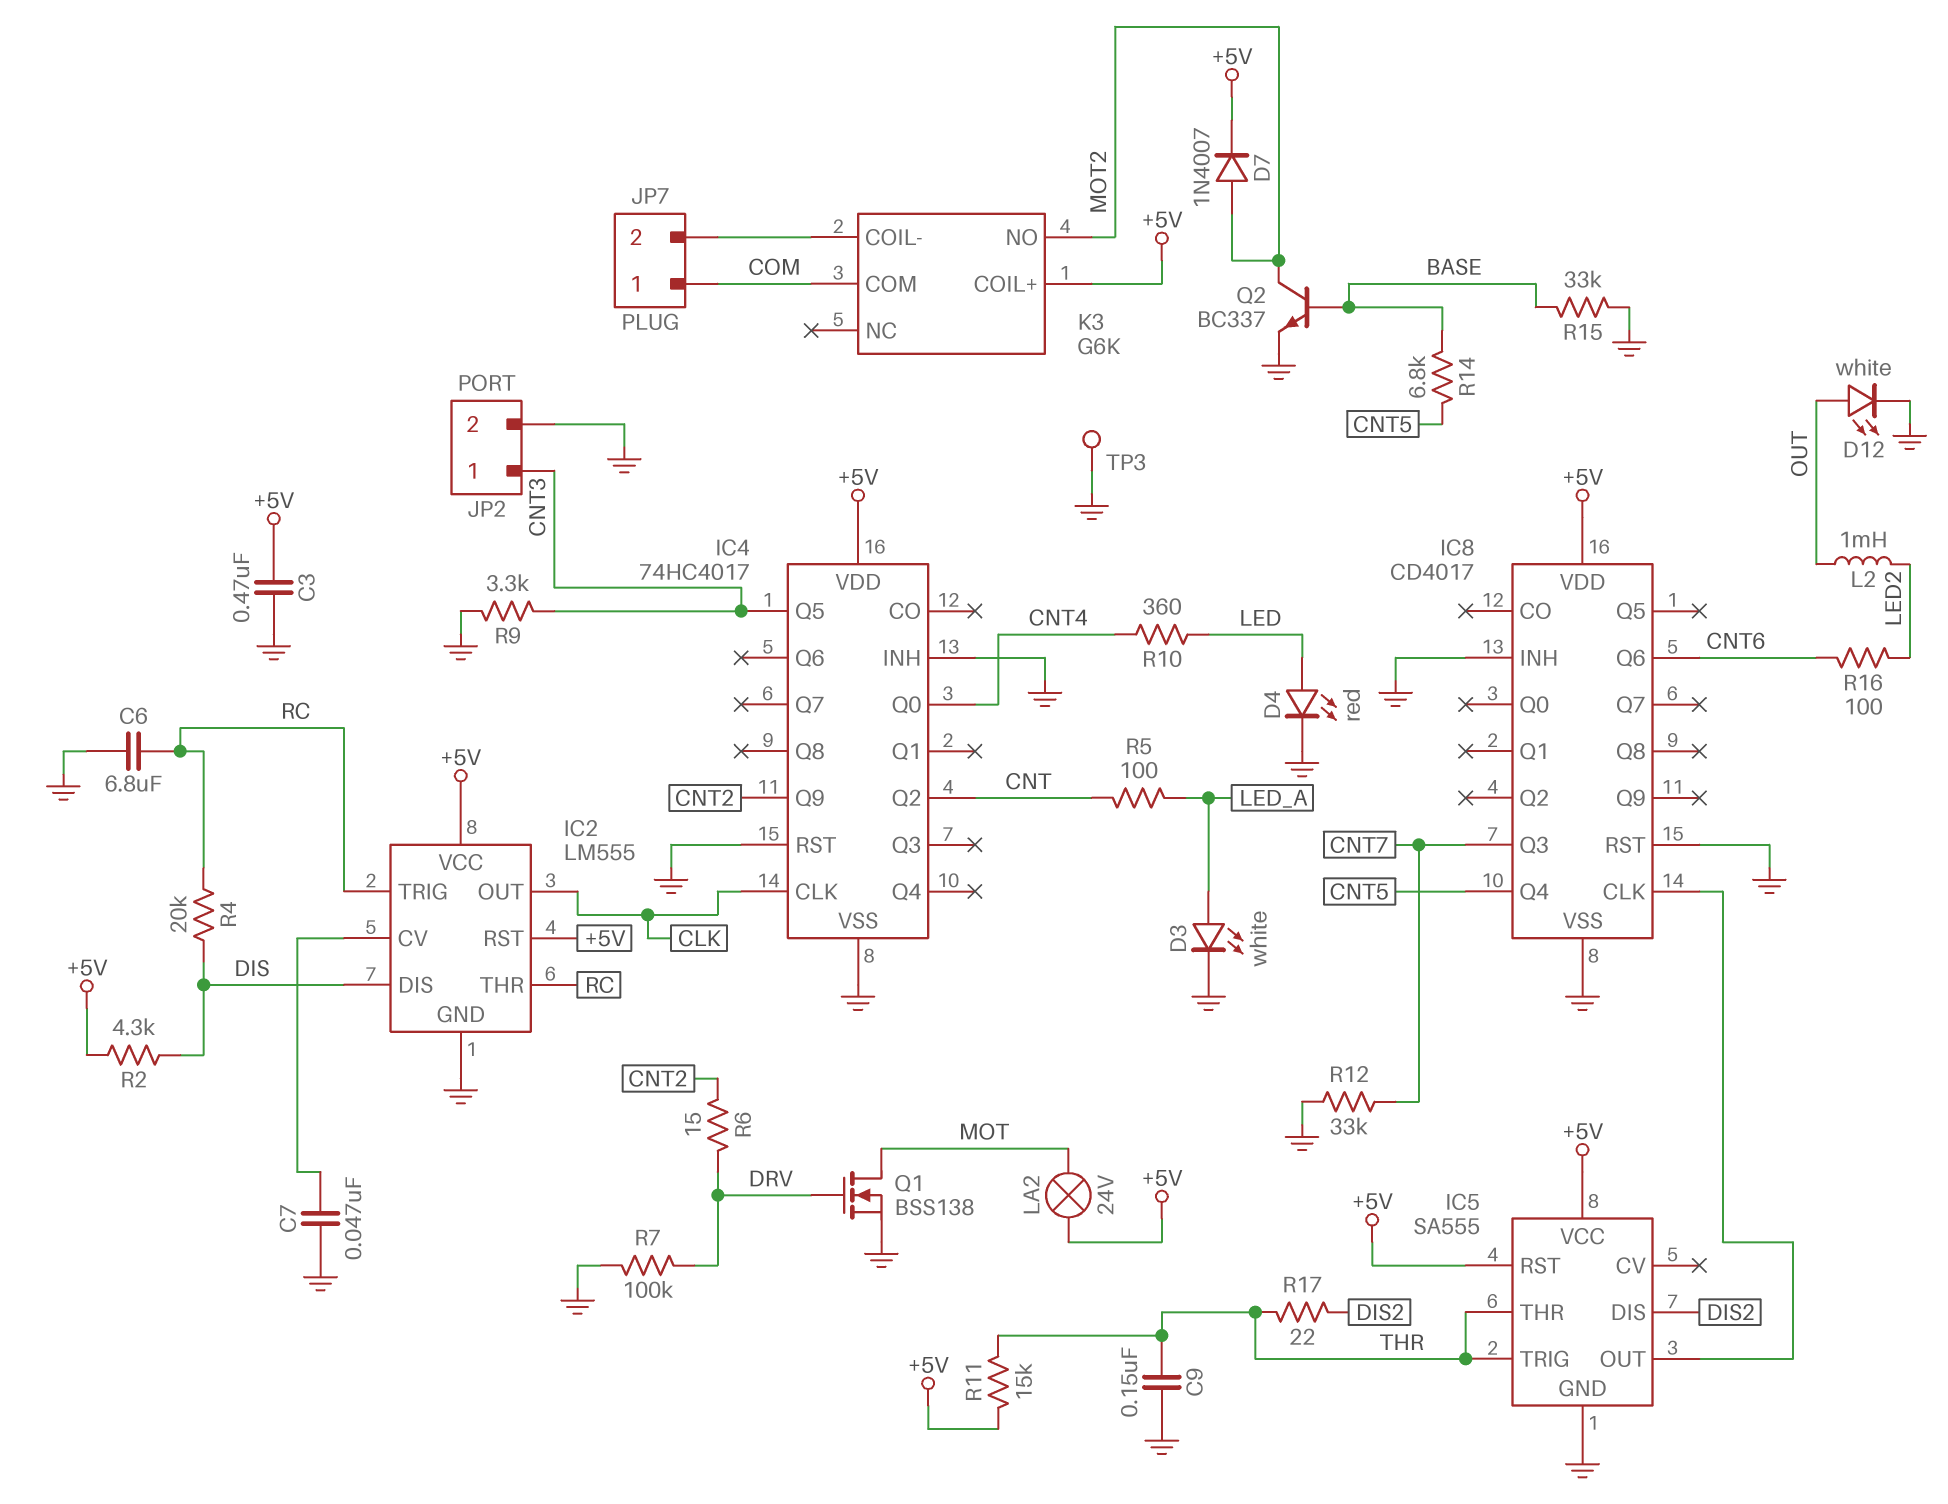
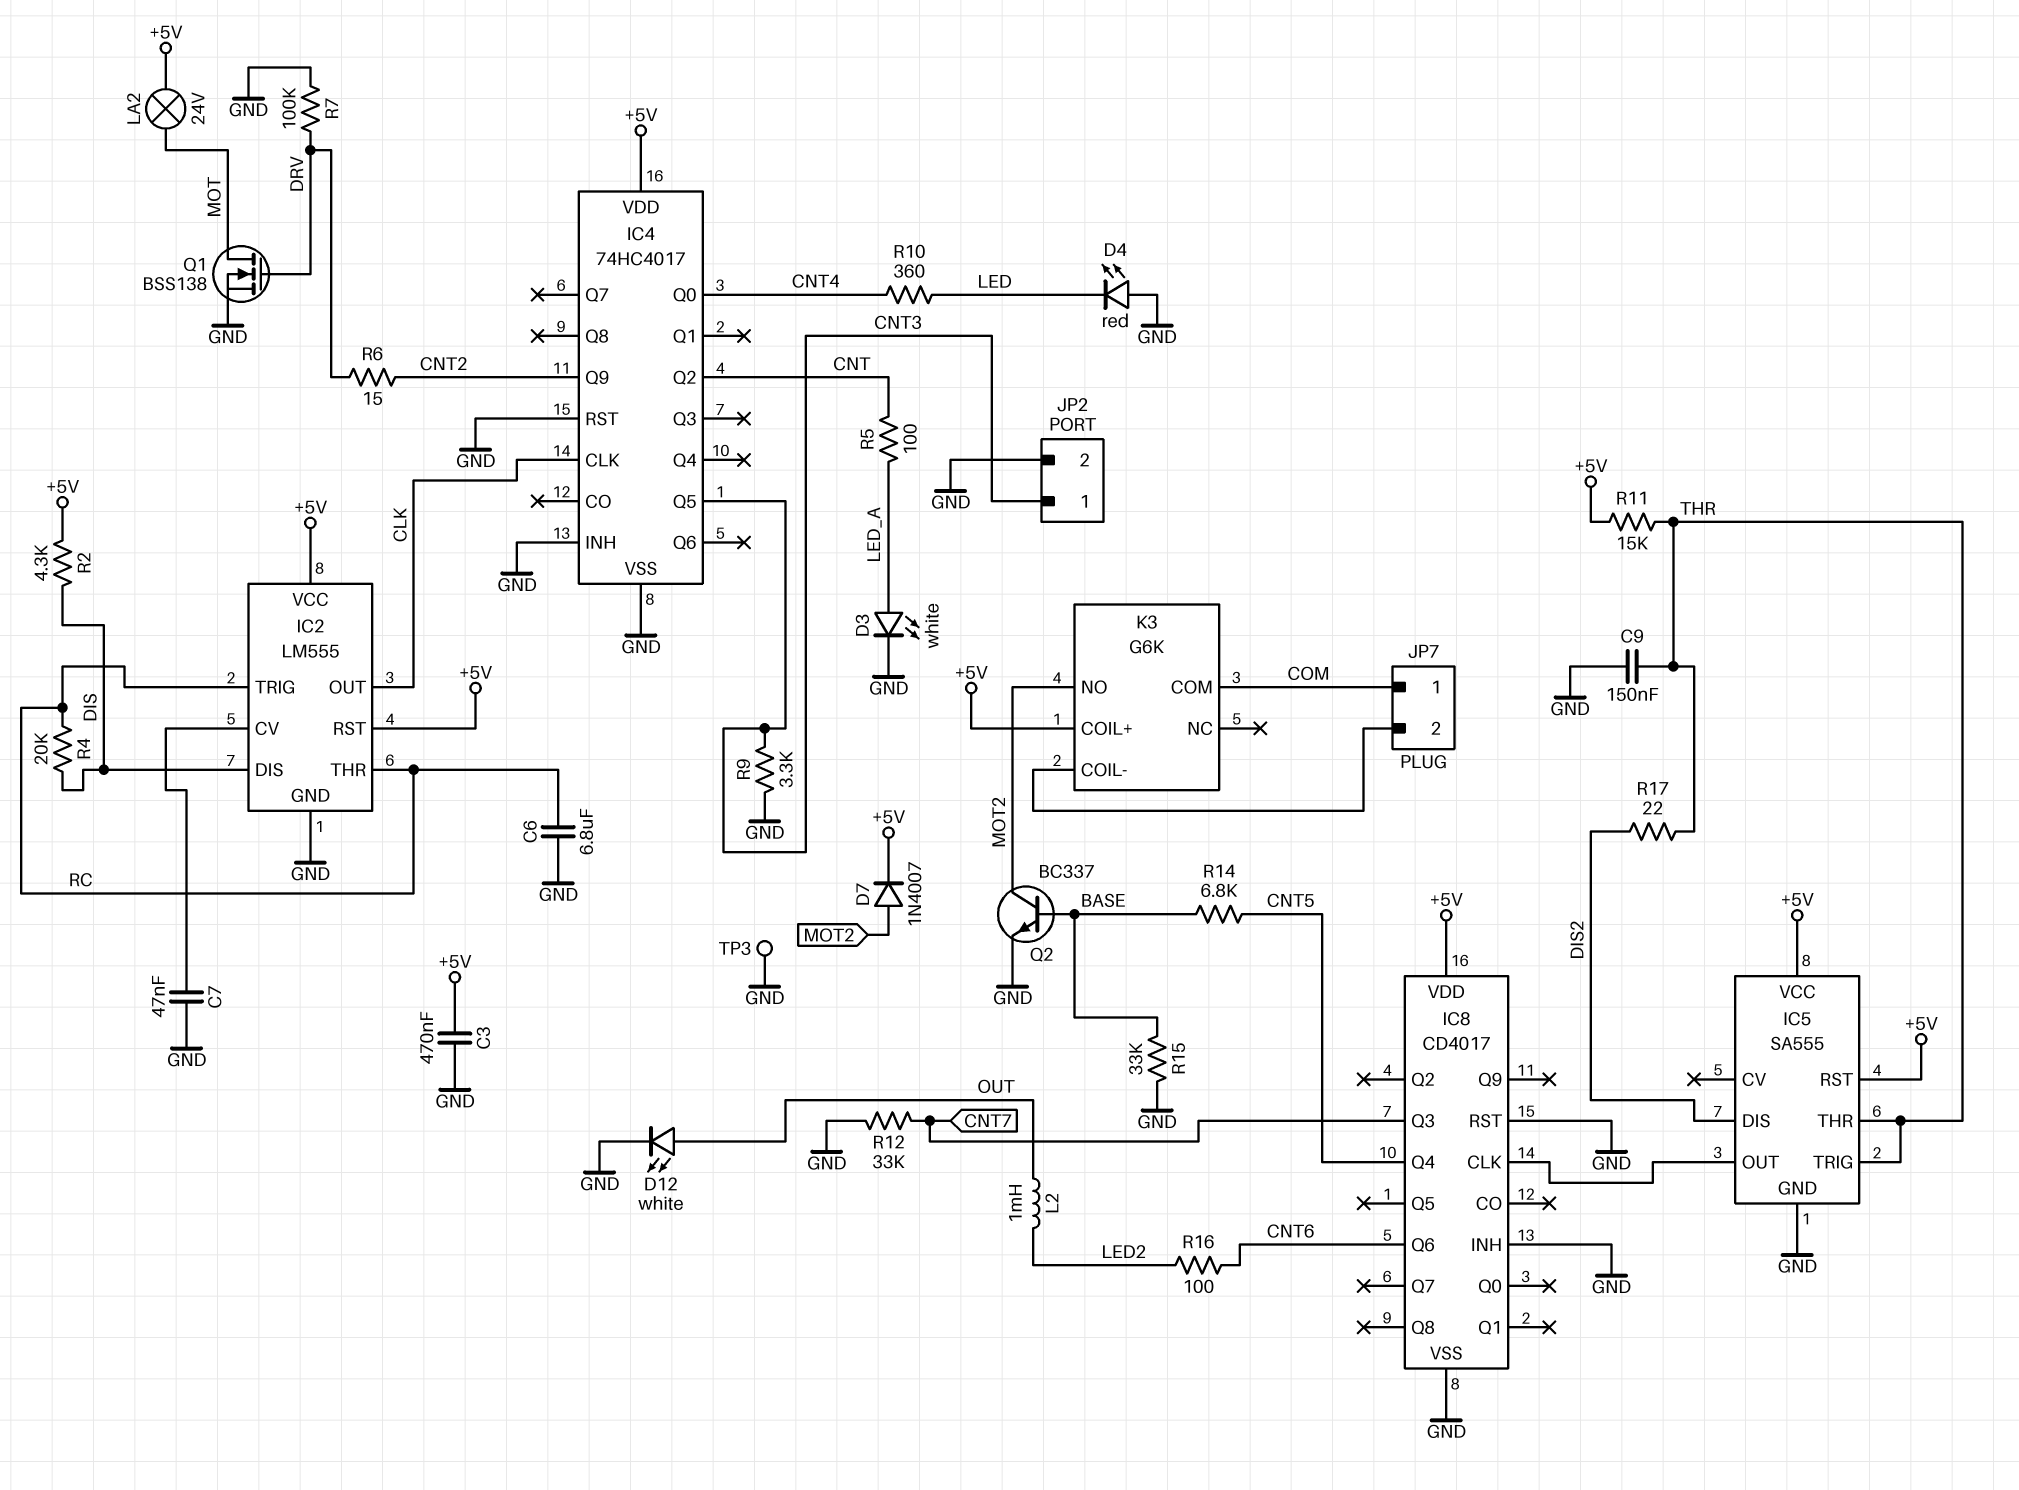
D4: LED red (A LED, K GND) -> LED red (A GND, K LED)

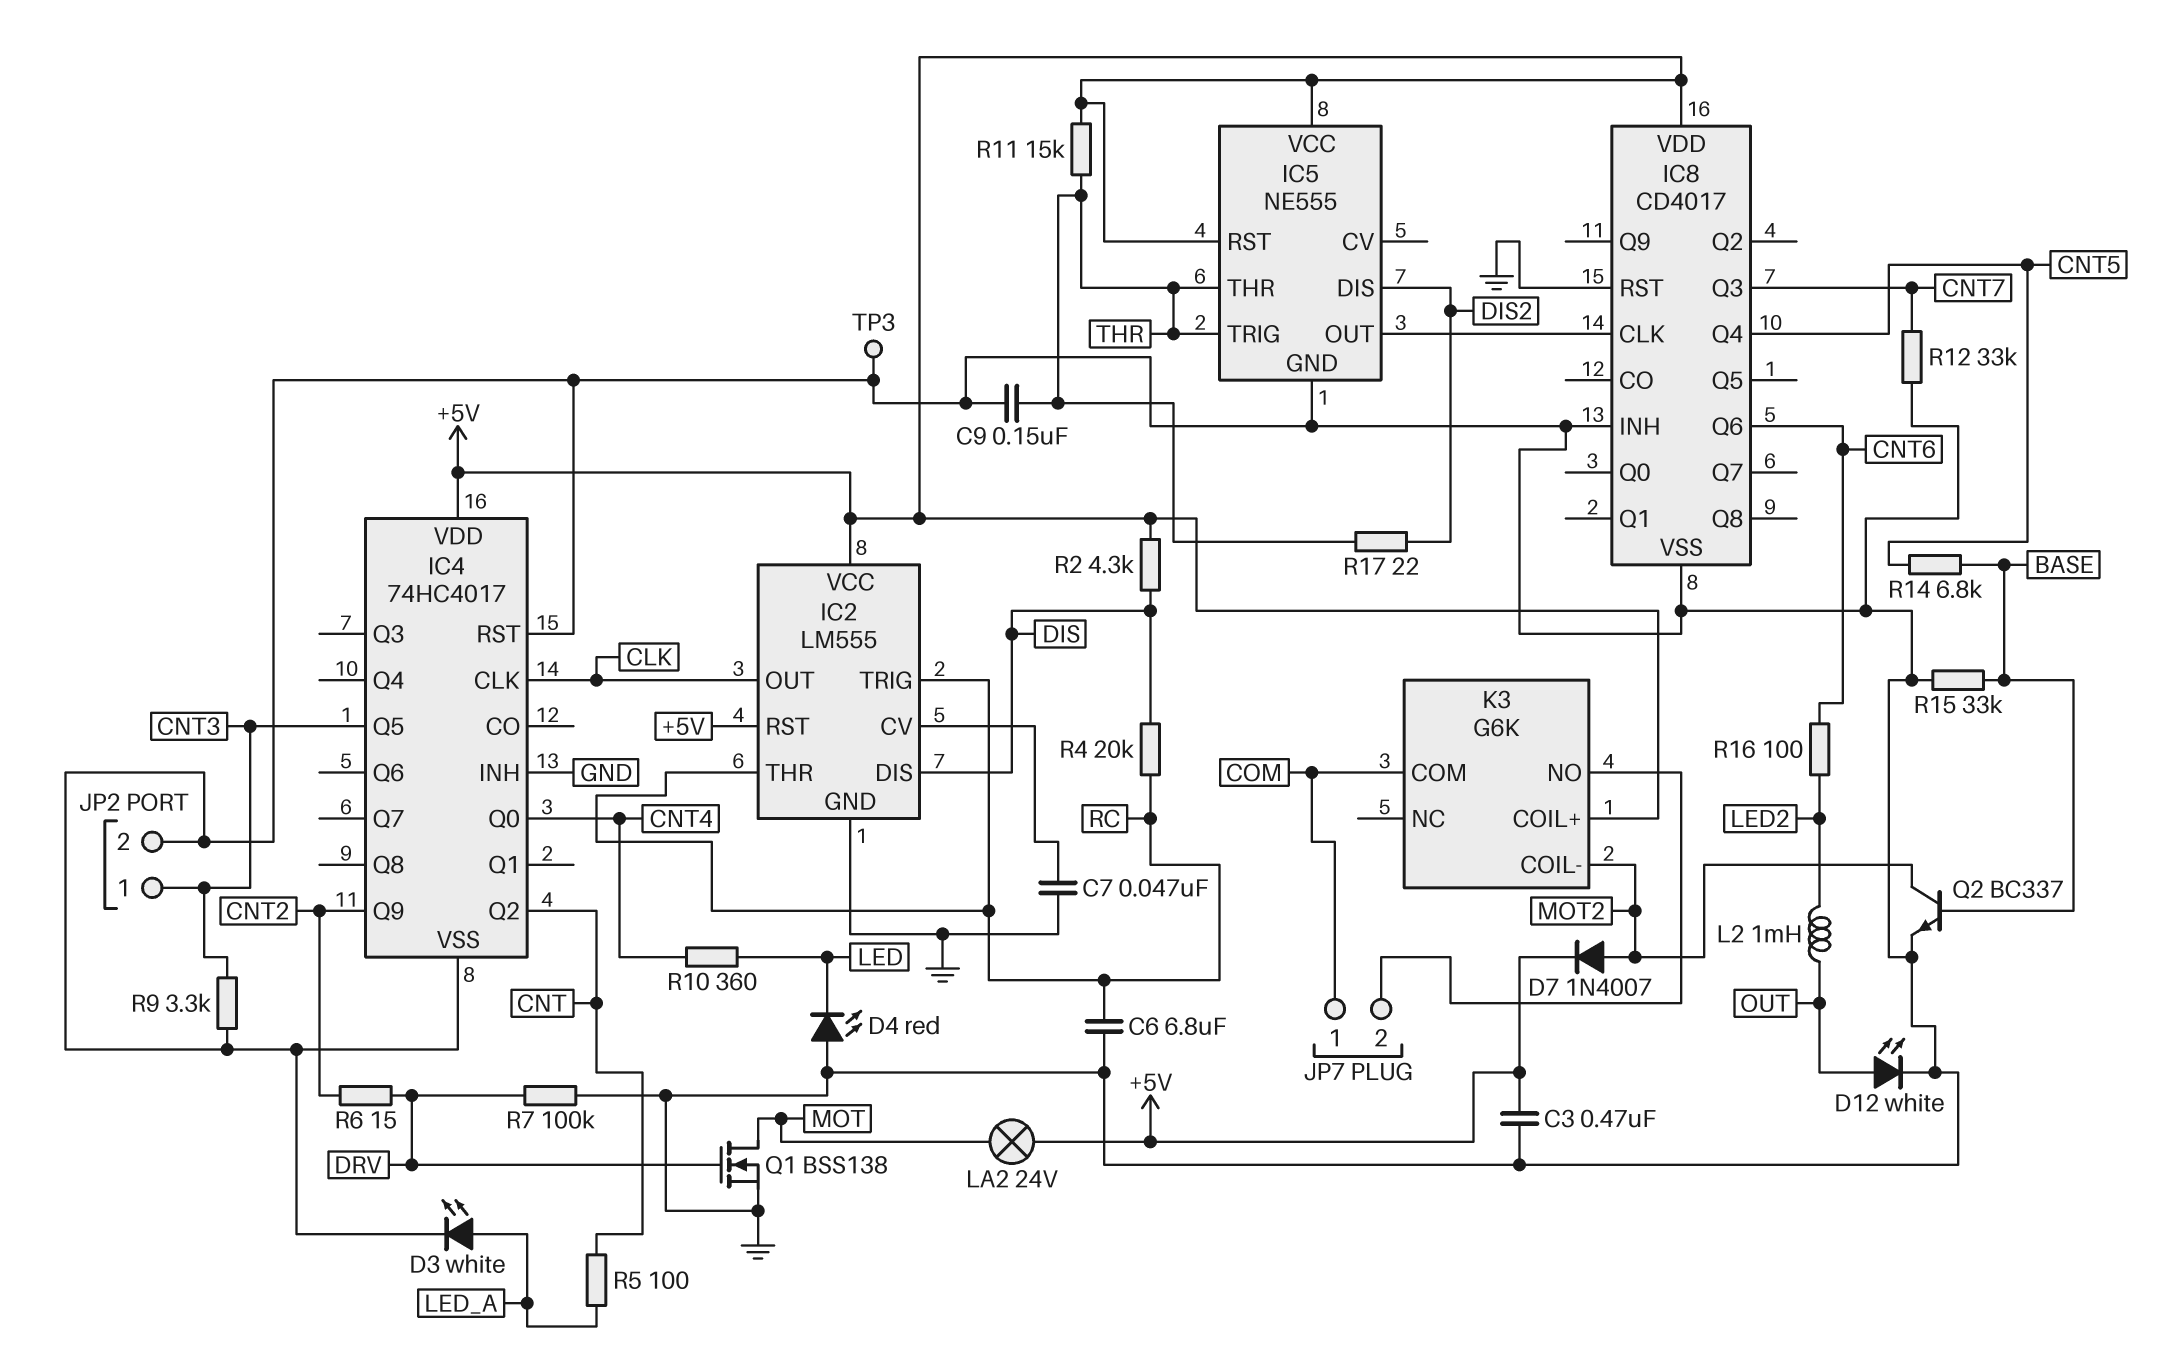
IC5: SA555 -> NE555
K3 pin COIL-: JP7/2 -> MOT2
K3 pin NO: MOT2 -> JP7/2

